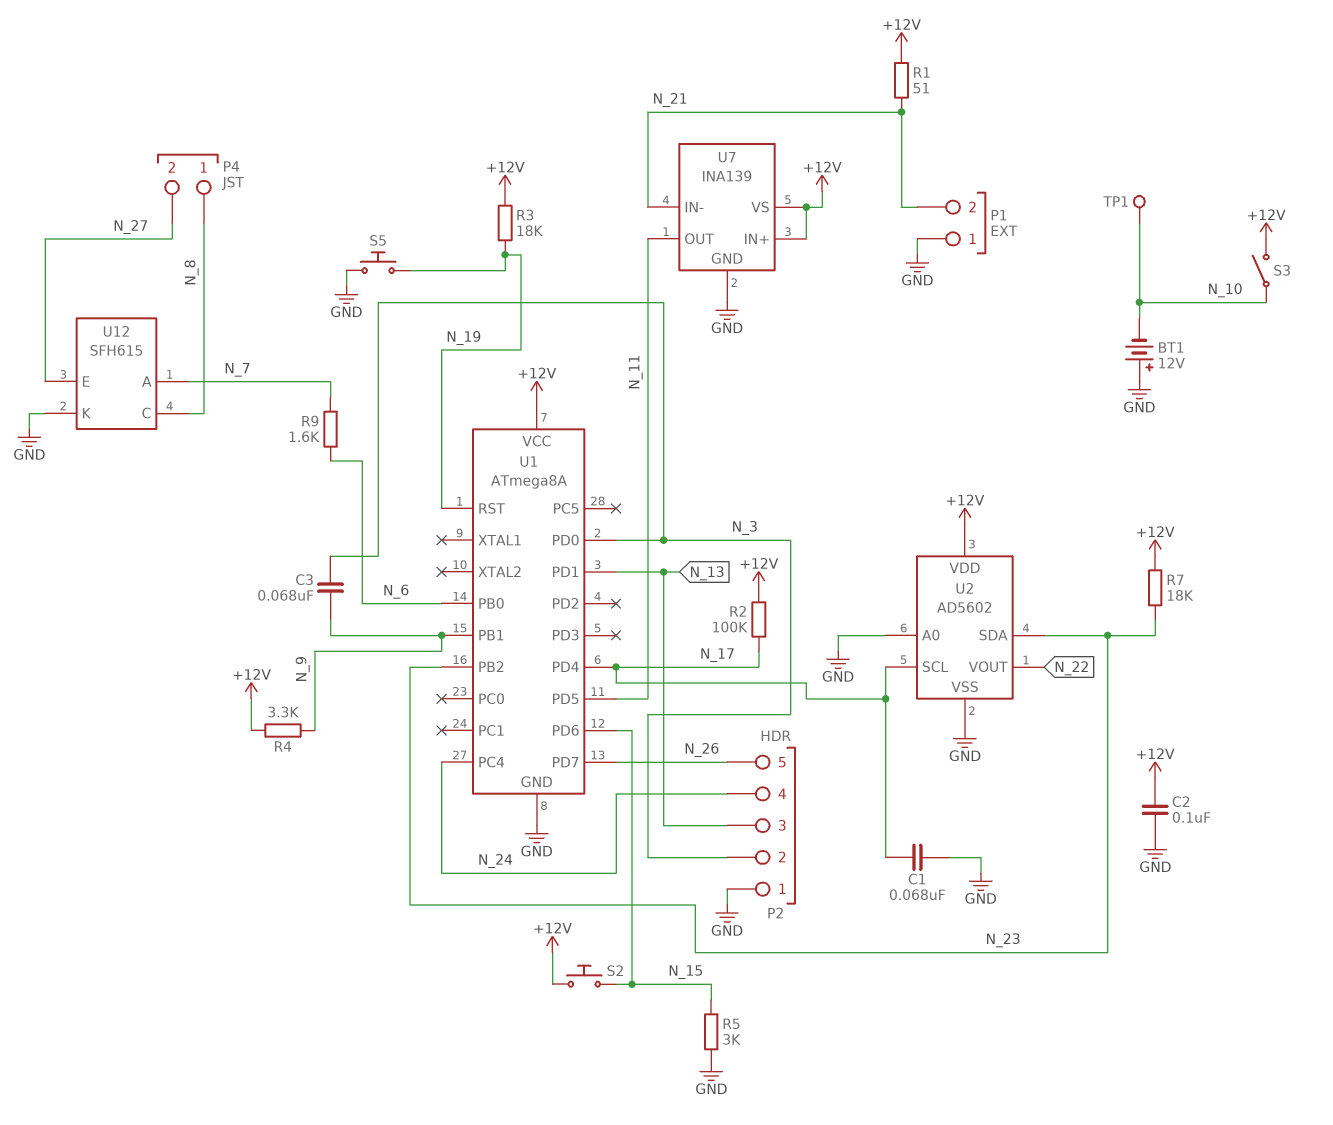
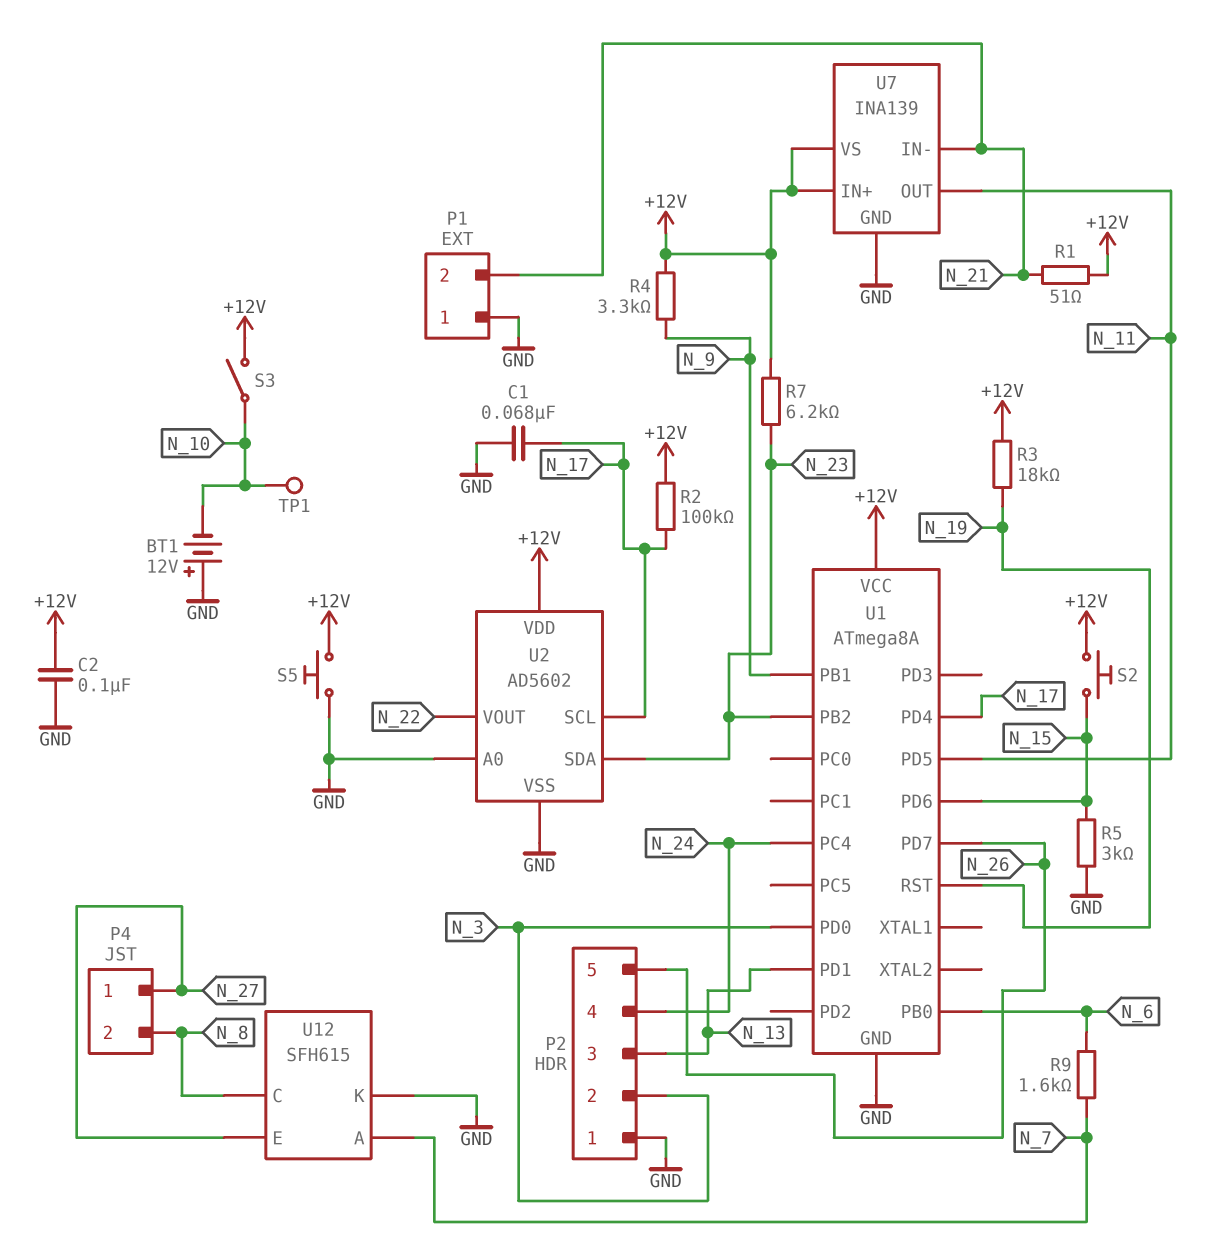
C3: 68nF (N_3, N_9) -> none
P4 pin 1: N_8 -> N_27
P4 pin 2: N_27 -> N_8
R7: 18k (+12V, N_23) -> 6.2k (+12V, N_23)
S5: button (GND, N_19) -> button (+12V, GND)

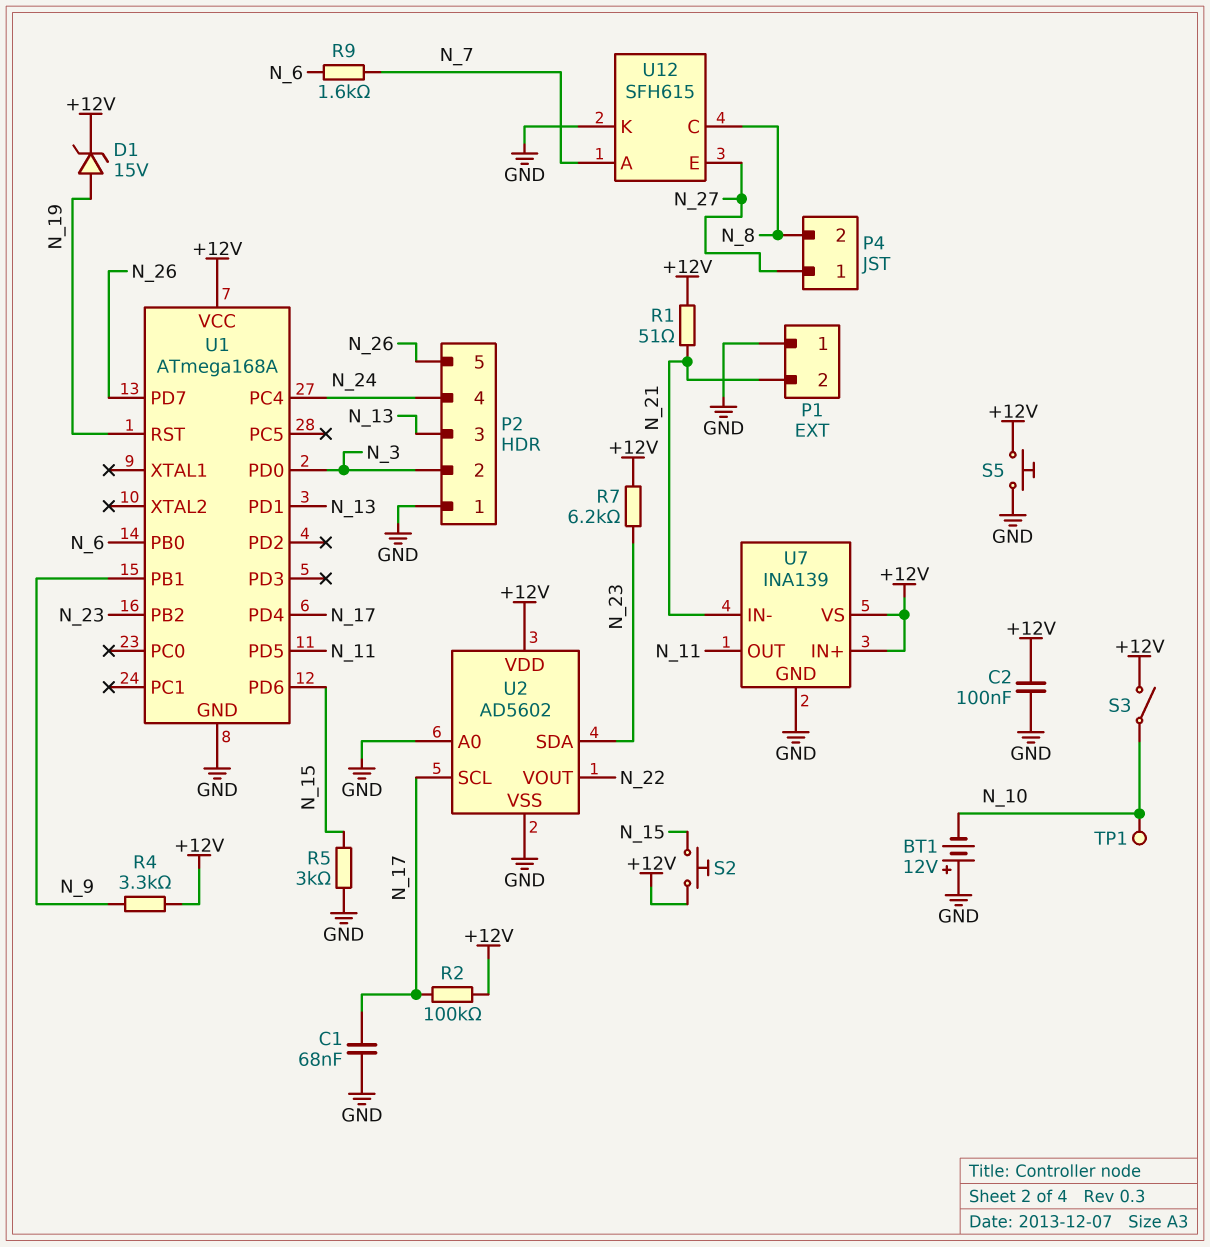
D1: none -> zener 15V (A N_19, K +12V)
R3: 18k (+12V, N_19) -> none
U1: ATmega8A -> ATmega168A

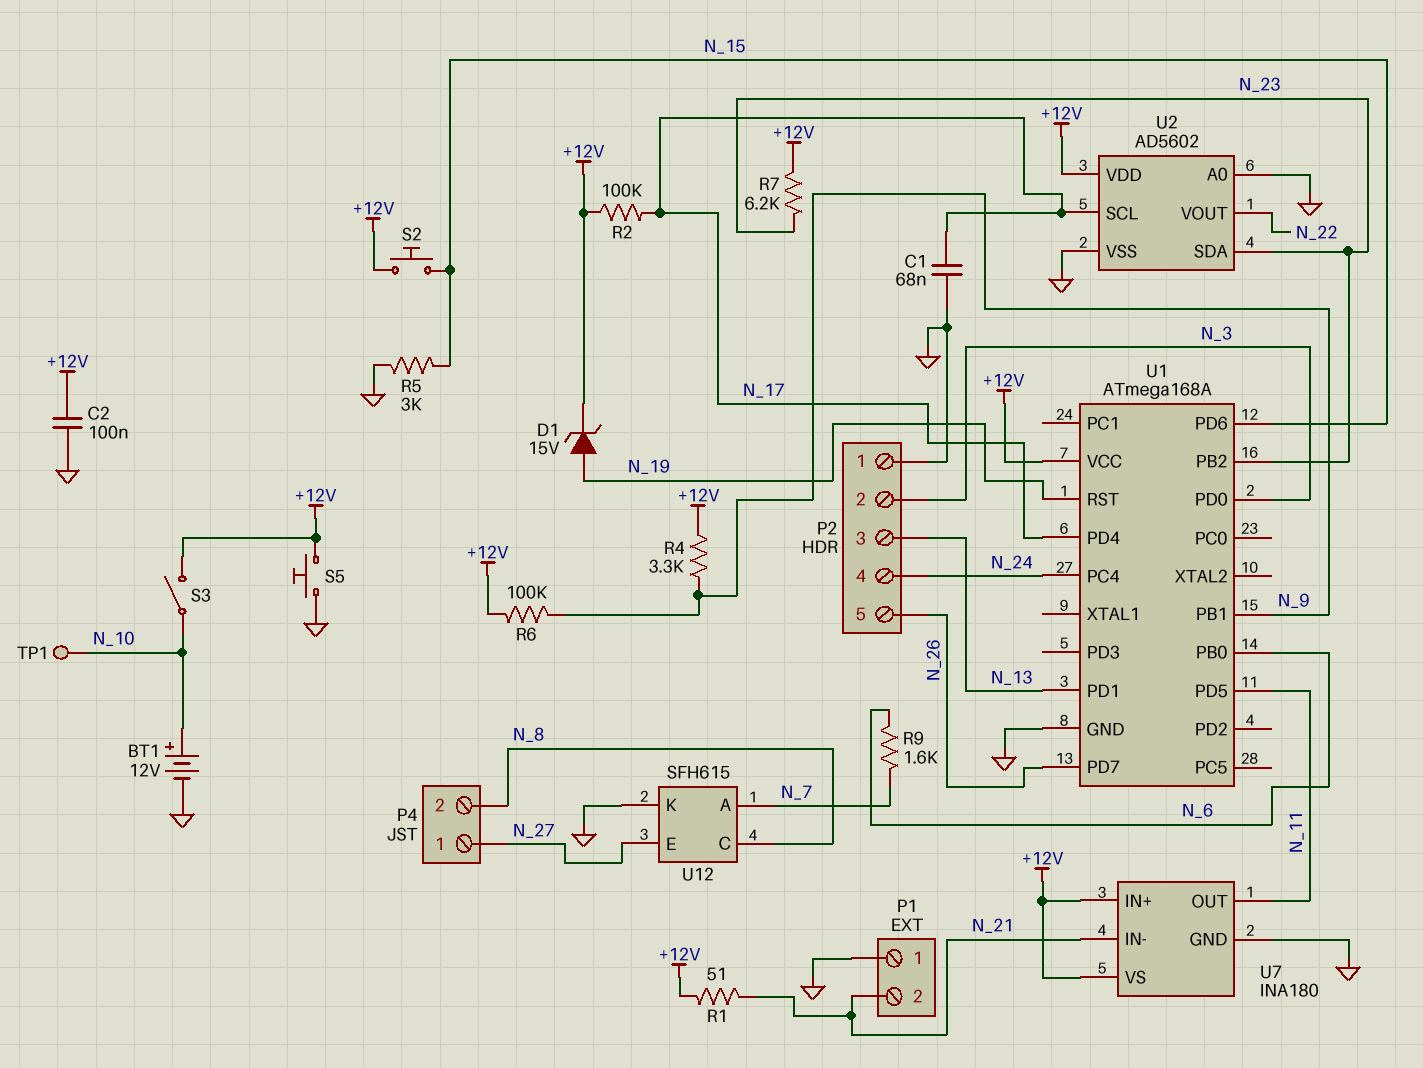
BT1: 12V (plus GND, minus N_10) -> 12V (plus N_10, minus GND)
R6: none -> 100k (+12V, N_9)
U7: INA139 -> INA180

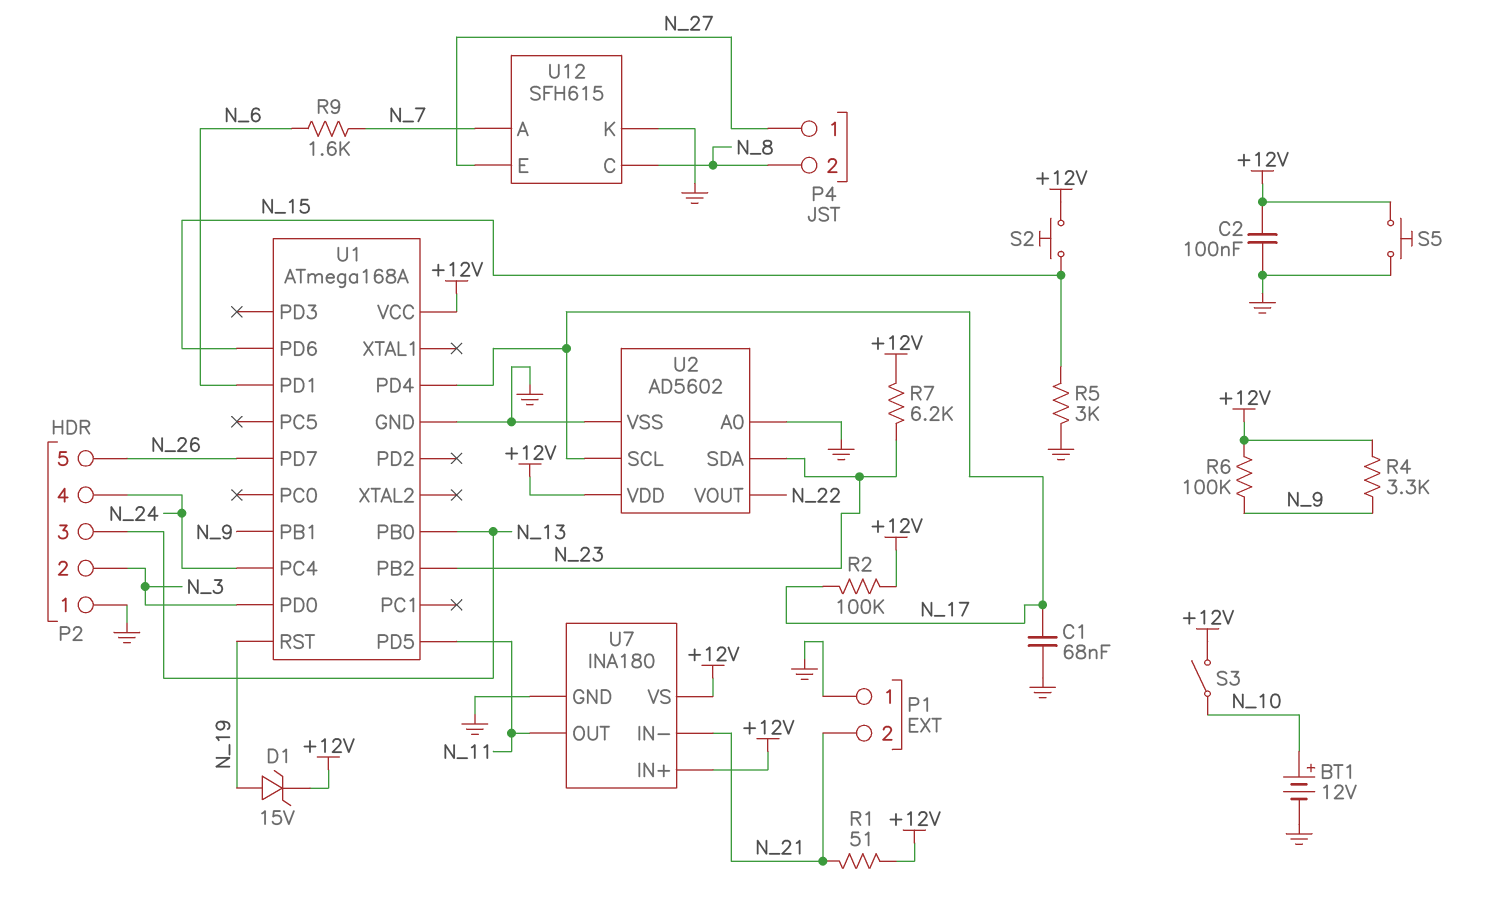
TP1: test point (N_10) -> none
U1 pin PB0: N_6 -> N_13
U1 pin PD1: N_13 -> N_6

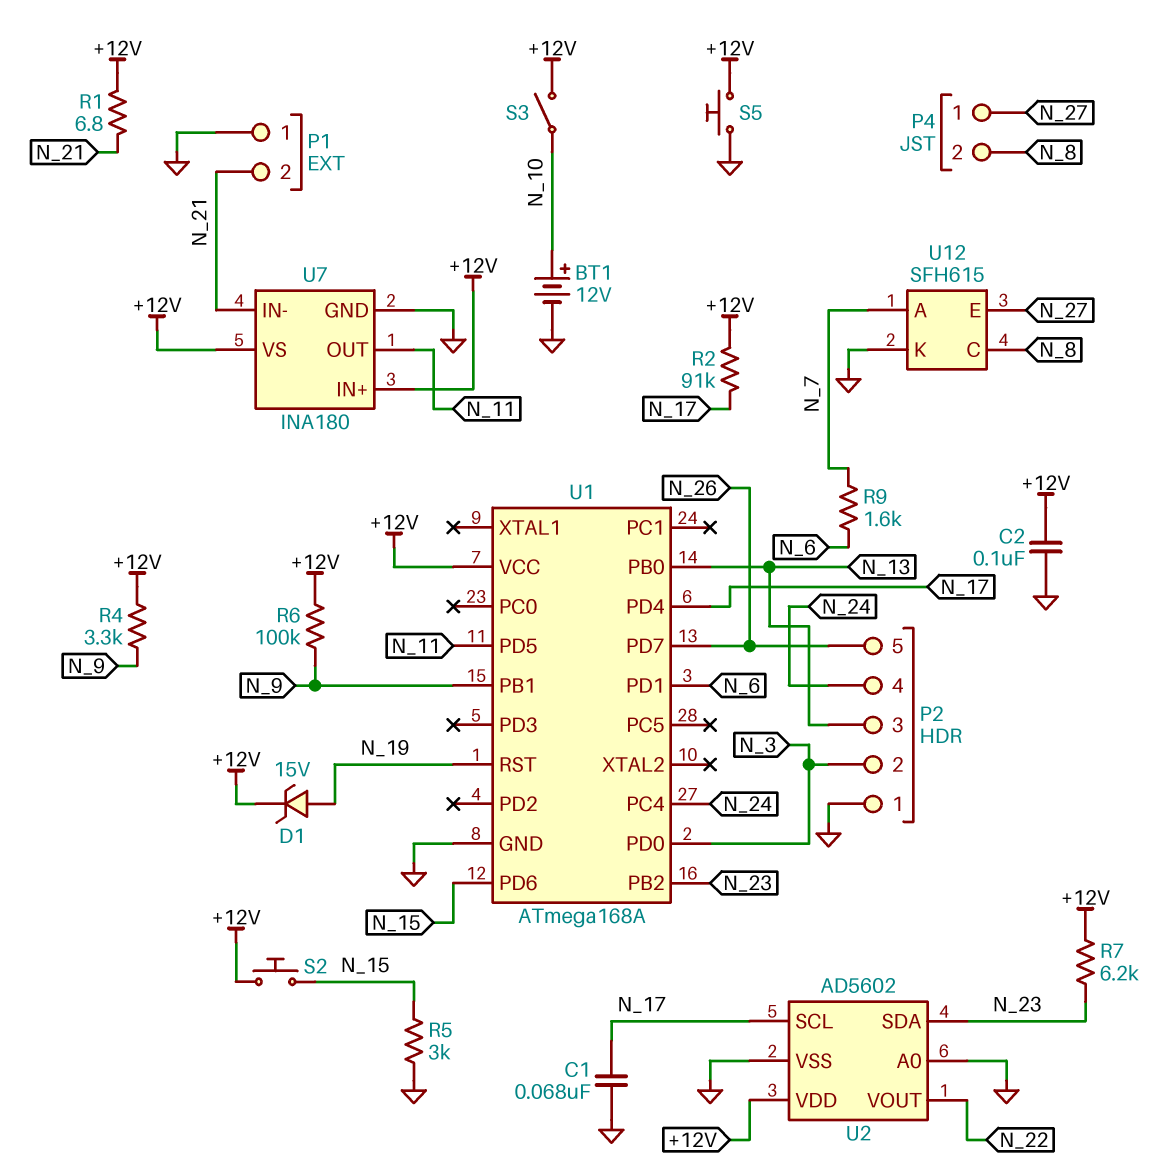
R1: 51 (+12V, N_21) -> 6.8 (+12V, N_21)
R2: 100k (+12V, N_17) -> 91k (+12V, N_17)

